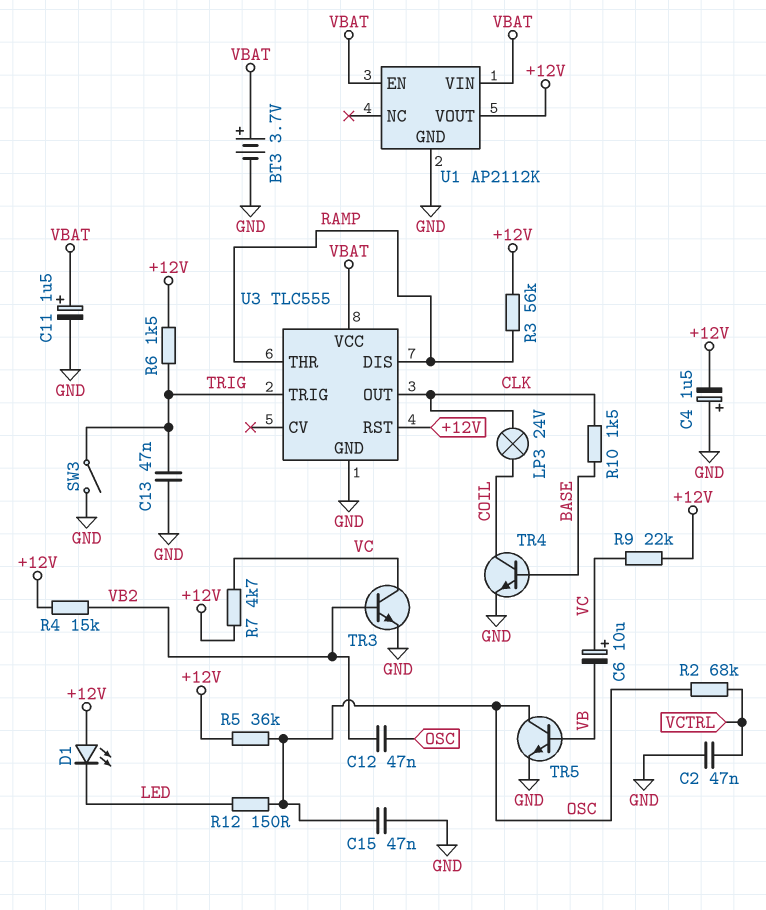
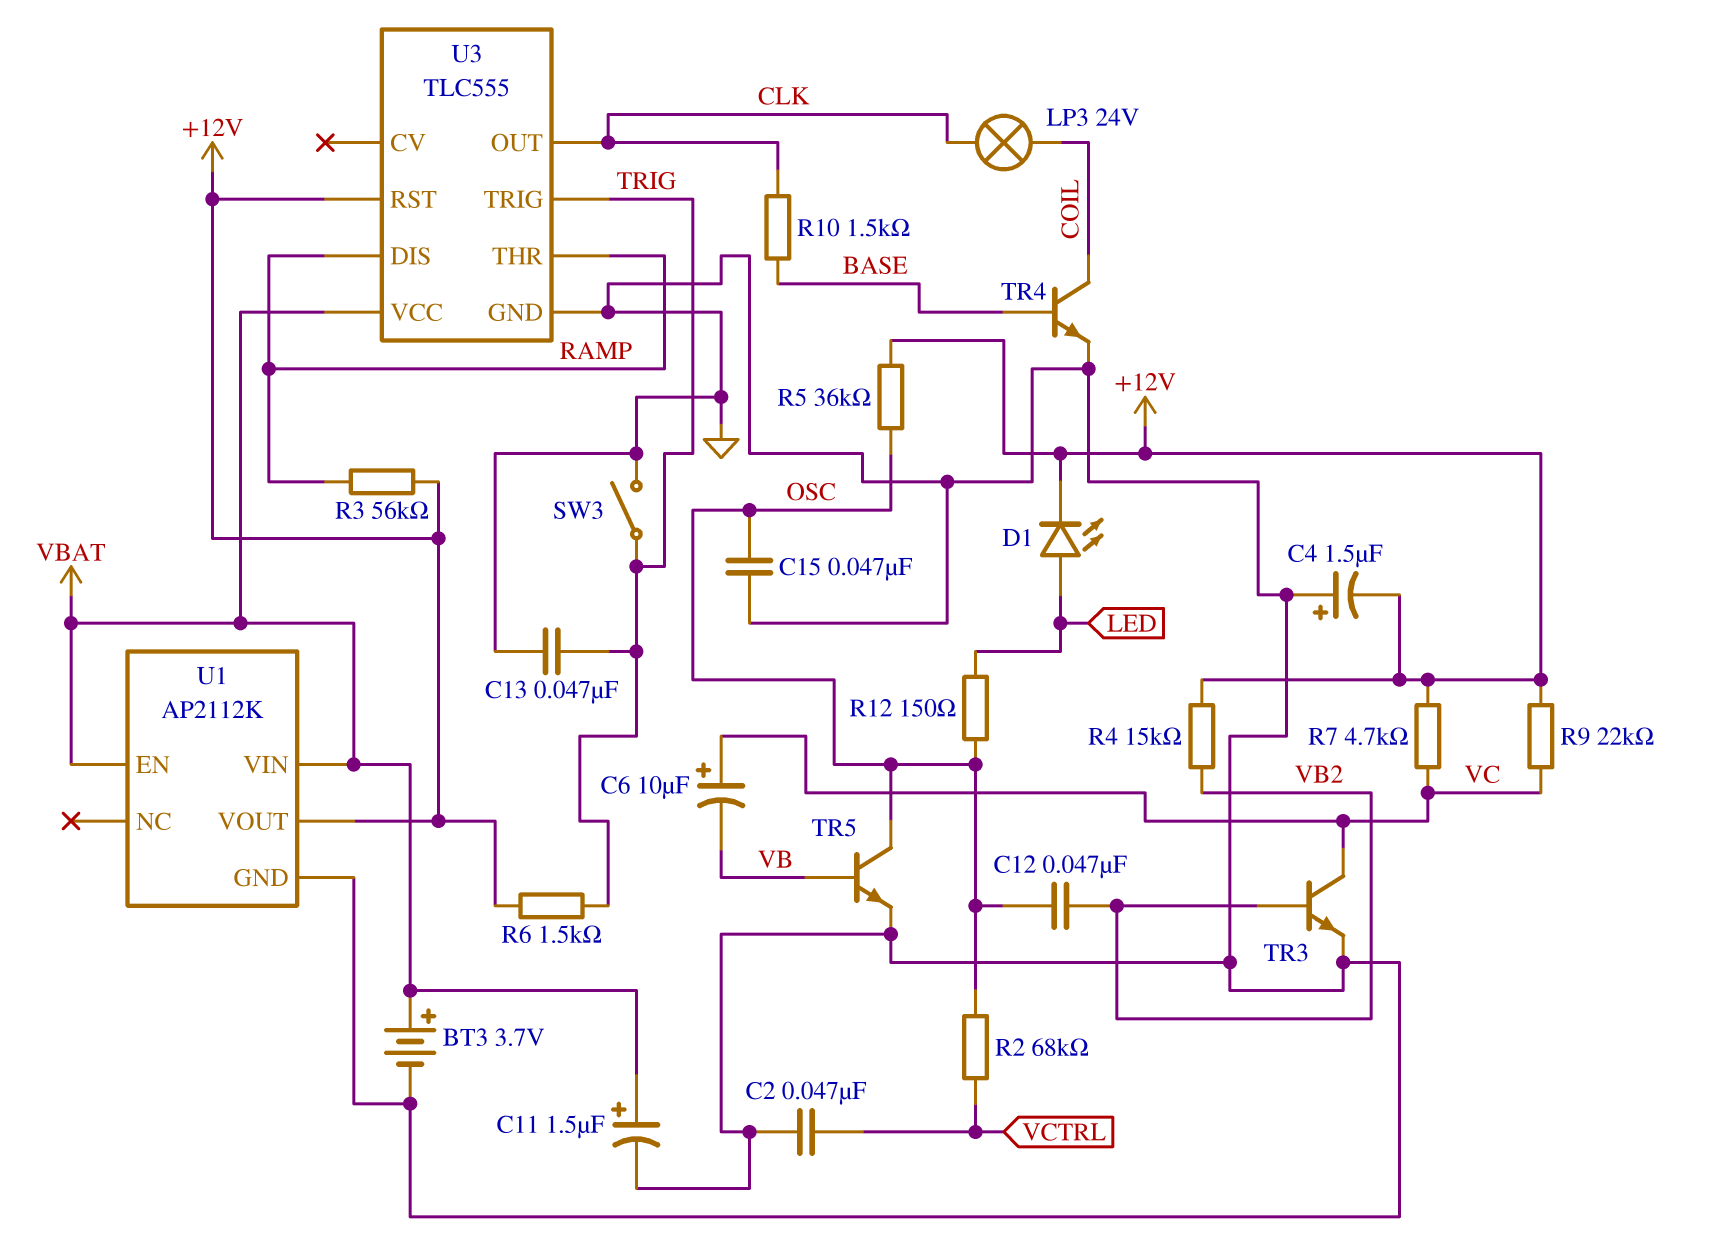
D1: LED (A +12V, K LED) -> LED (A LED, K +12V)

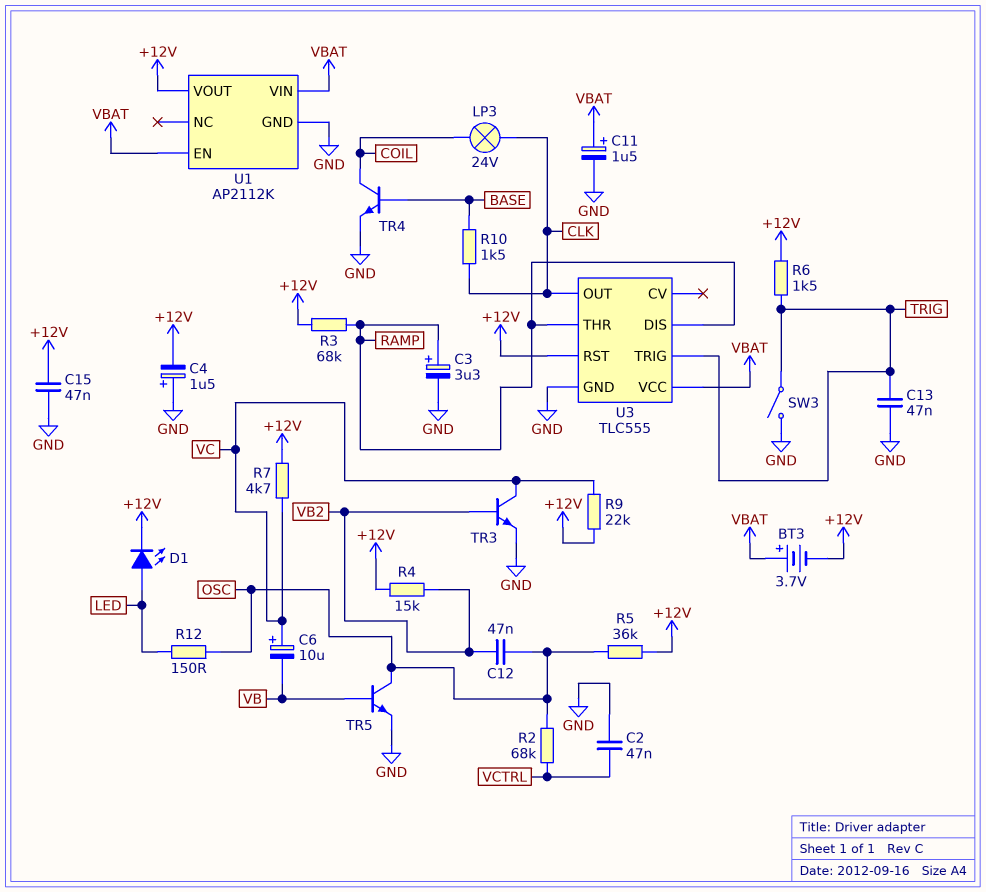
BT3: 3.7V (plus VBAT, minus GND) -> 3.7V (plus VBAT, minus +12V)
C3: none -> 3.3uF (plus RAMP, minus GND)
C15: 47nF (GND, OSC) -> 47nF (+12V, GND)
R3: 56k (+12V, RAMP) -> 68k (+12V, RAMP)

